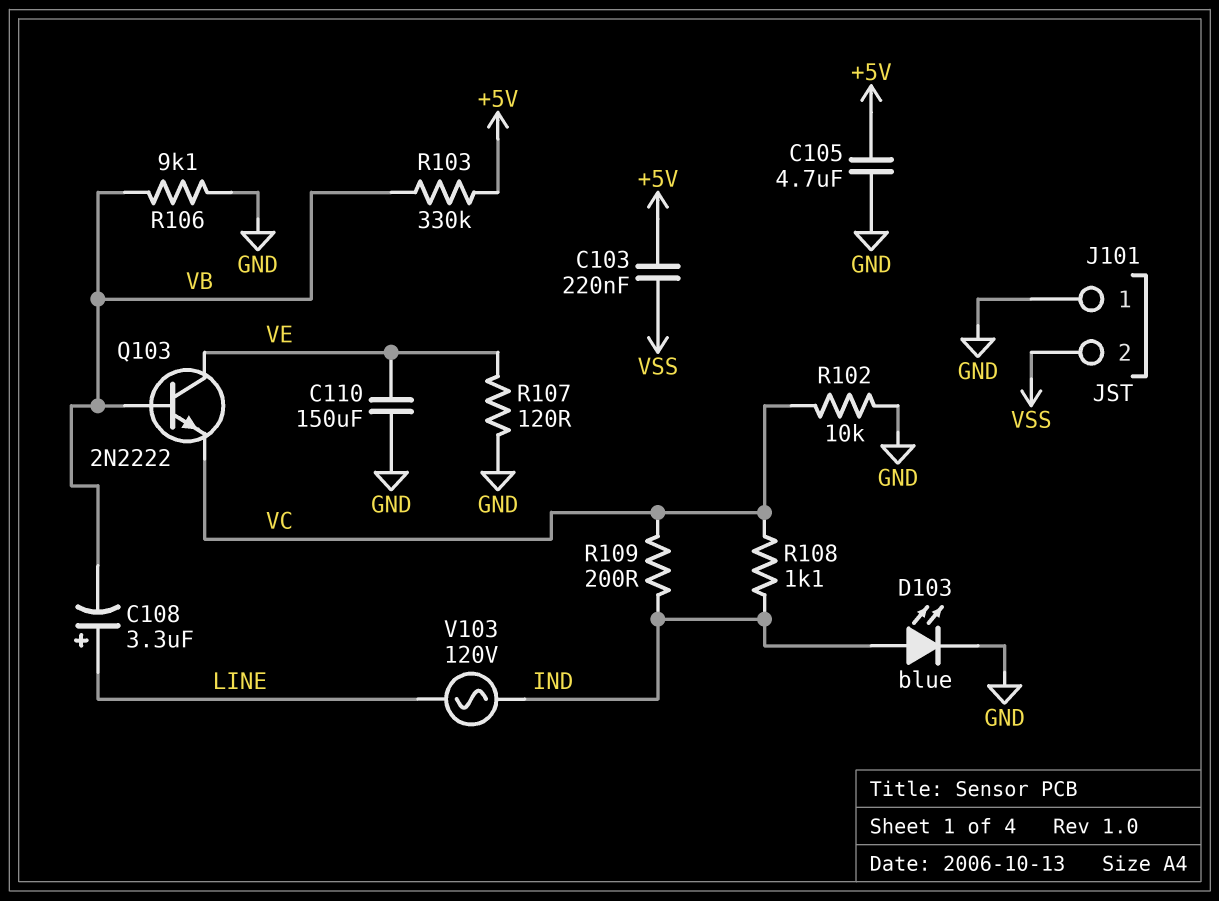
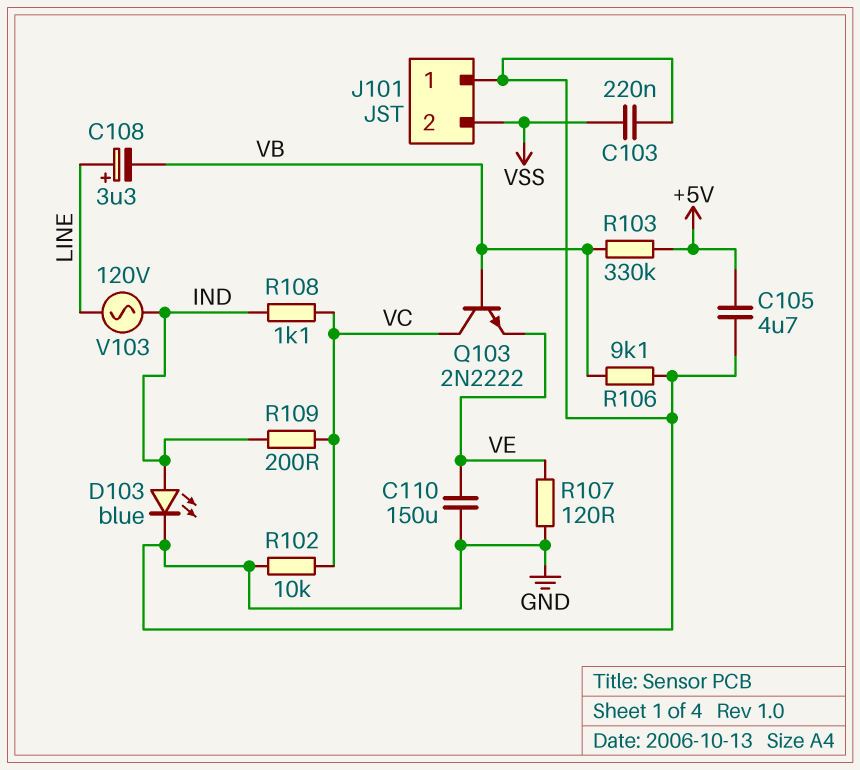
C103: 220nF (+5V, VSS) -> 220nF (GND, VSS)
Q103: NPN 2N2222 (B VB, C VE, E VC) -> NPN 2N2222 (B VB, C VC, E VE)

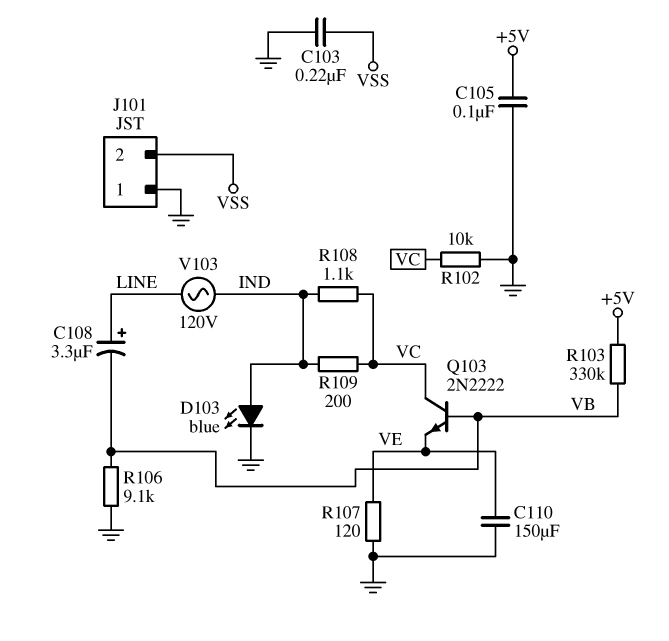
C105: 4.7uF (+5V, GND) -> 100nF (+5V, GND)

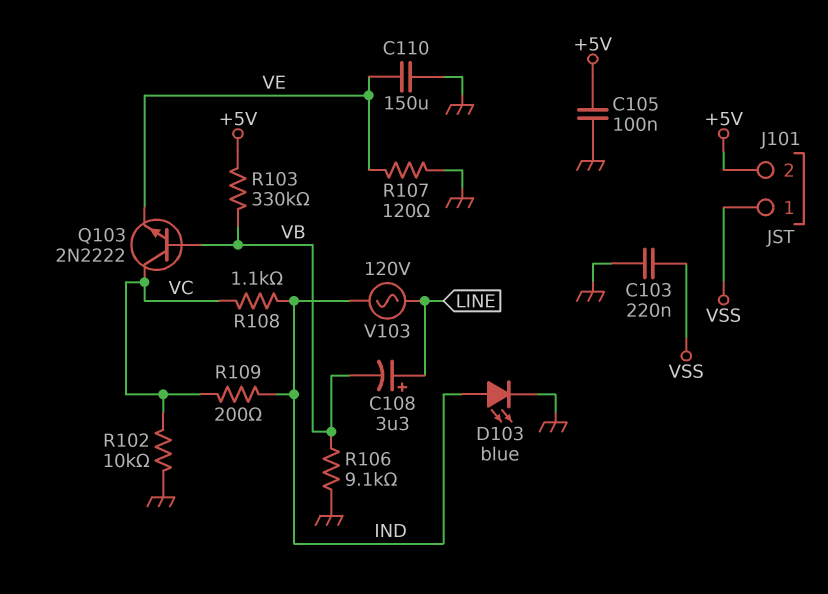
J101 pin 1: GND -> VSS
J101 pin 2: VSS -> +5V

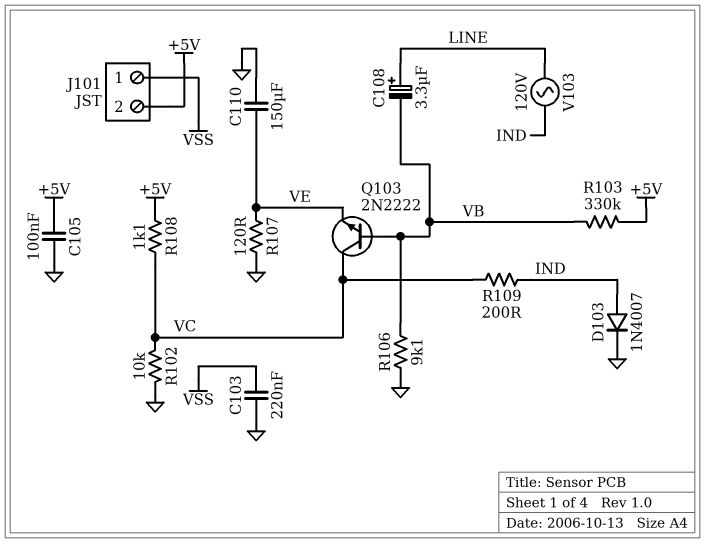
D103: LED blue (A IND, K GND) -> diode 1N4007 (A IND, K GND)
R108: 1.1k (IND, VC) -> 1.1k (+5V, VC)

